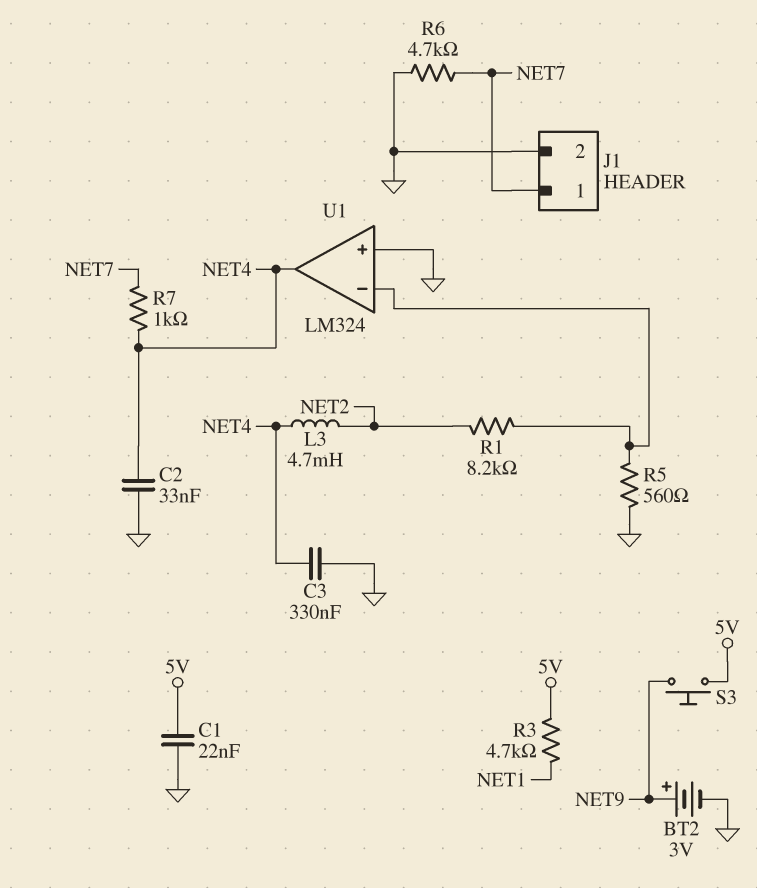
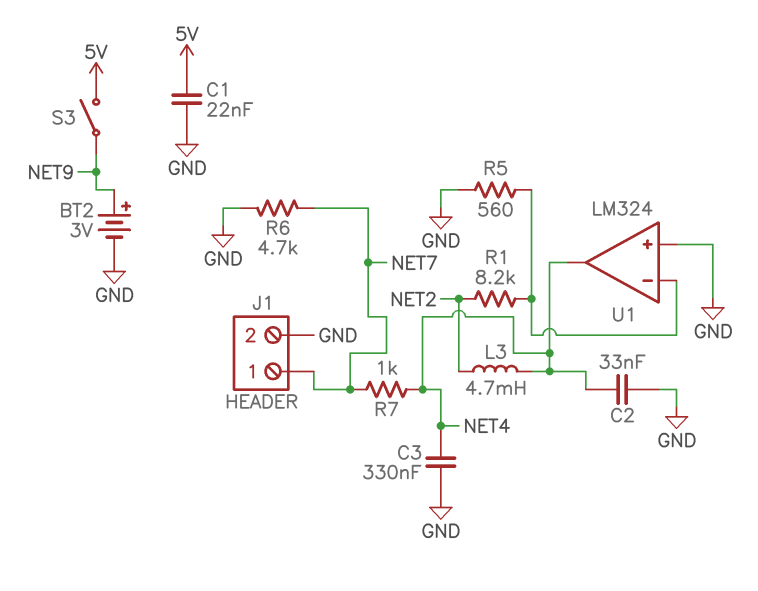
R3: 4.7k (5V, NET1) -> none
S3: button (5V, NET9) -> switch (5V, NET9)

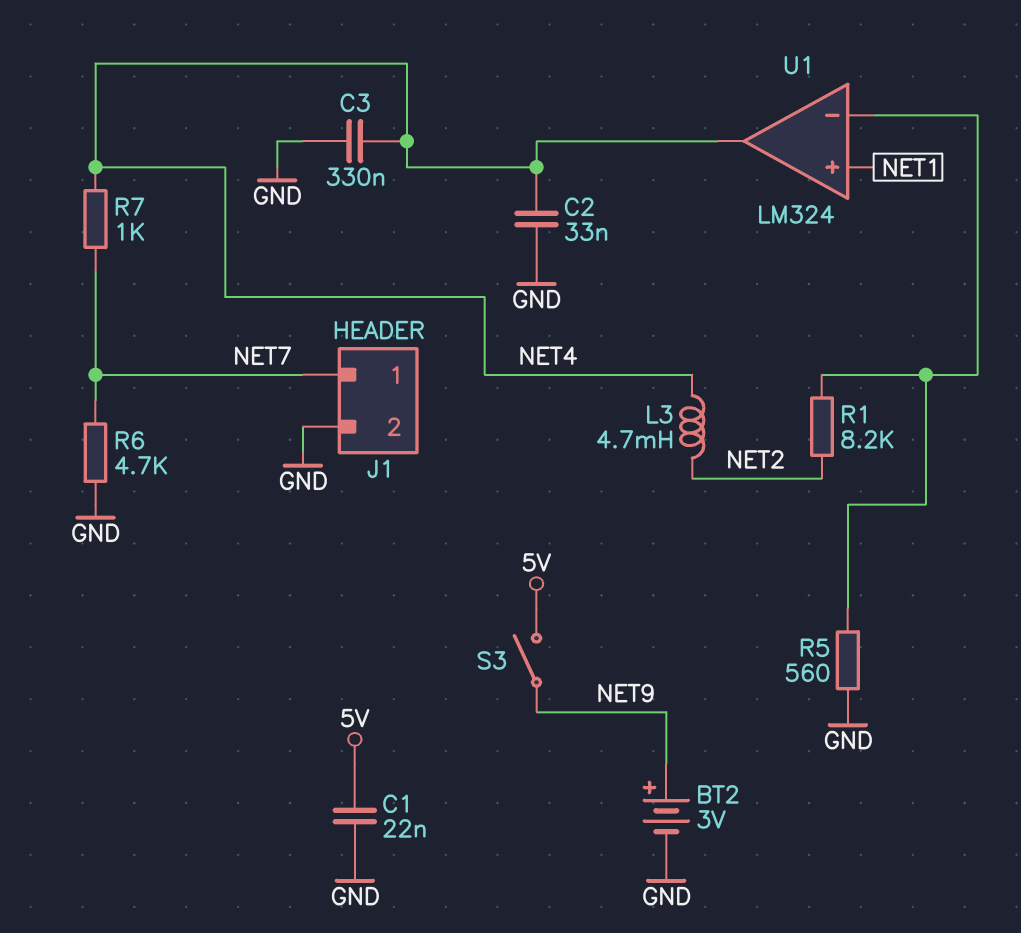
U1 pin in+: GND -> NET1

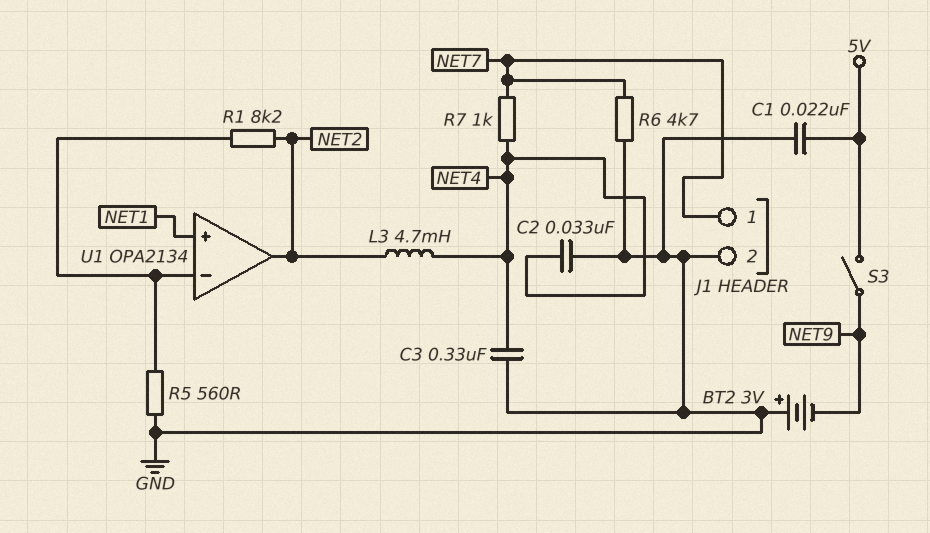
BT2: 3V (plus NET9, minus GND) -> 3V (plus GND, minus NET9)
U1: LM324 -> OPA2134
U1 pin out: NET4 -> NET2

